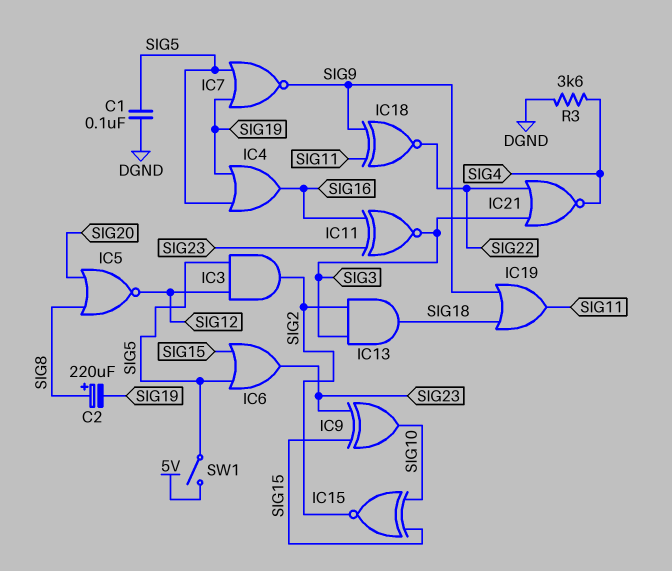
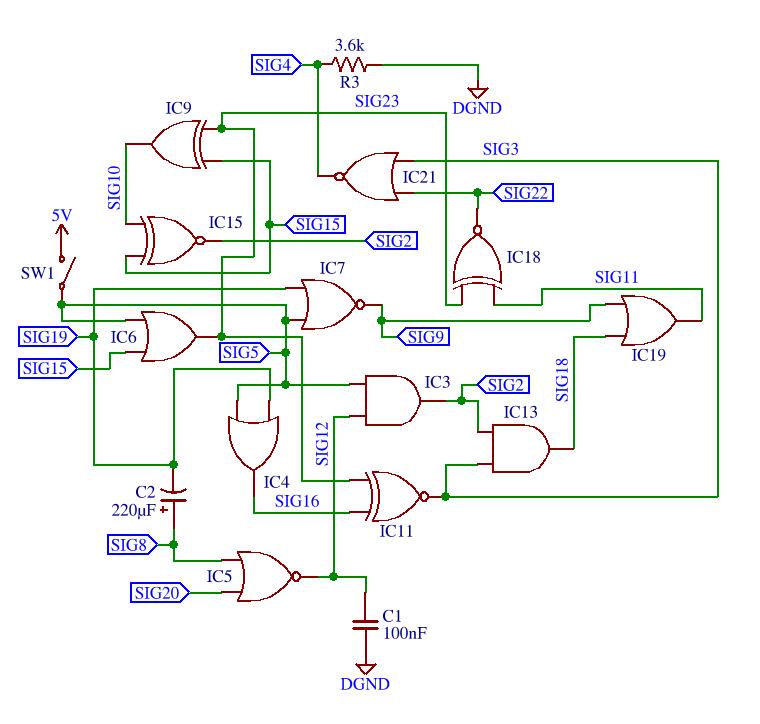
C1: 100nF (DGND, SIG5) -> 100nF (DGND, SIG12)
IC18: XNOR (in SIG9, in SIG11, out SIG22) -> XNOR (in SIG11, in SIG23, out SIG22)

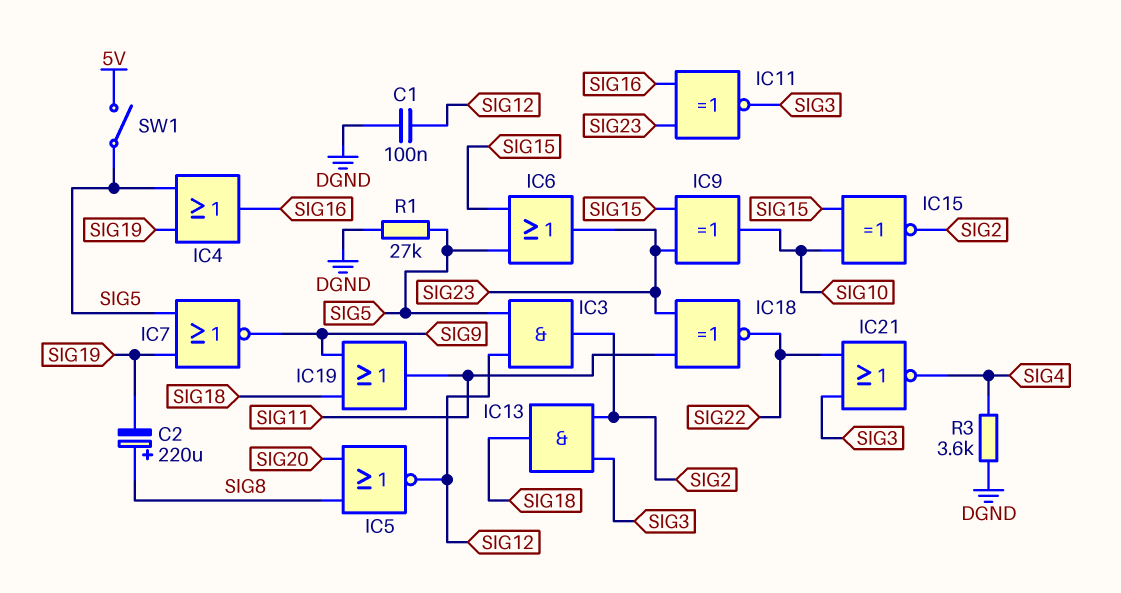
R1: none -> 27k (DGND, SIG5)

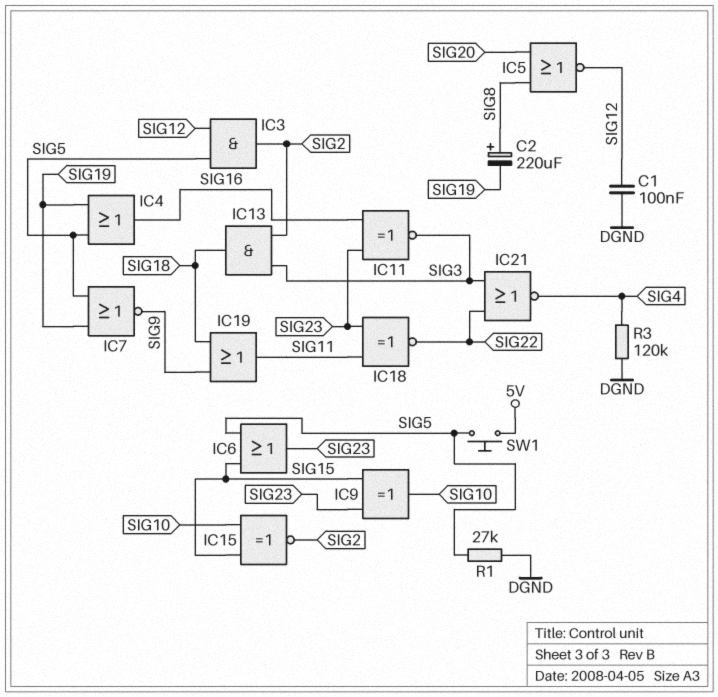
R3: 3.6k (DGND, SIG4) -> 120k (DGND, SIG4)
SW1: switch (5V, SIG5) -> button (5V, SIG5)

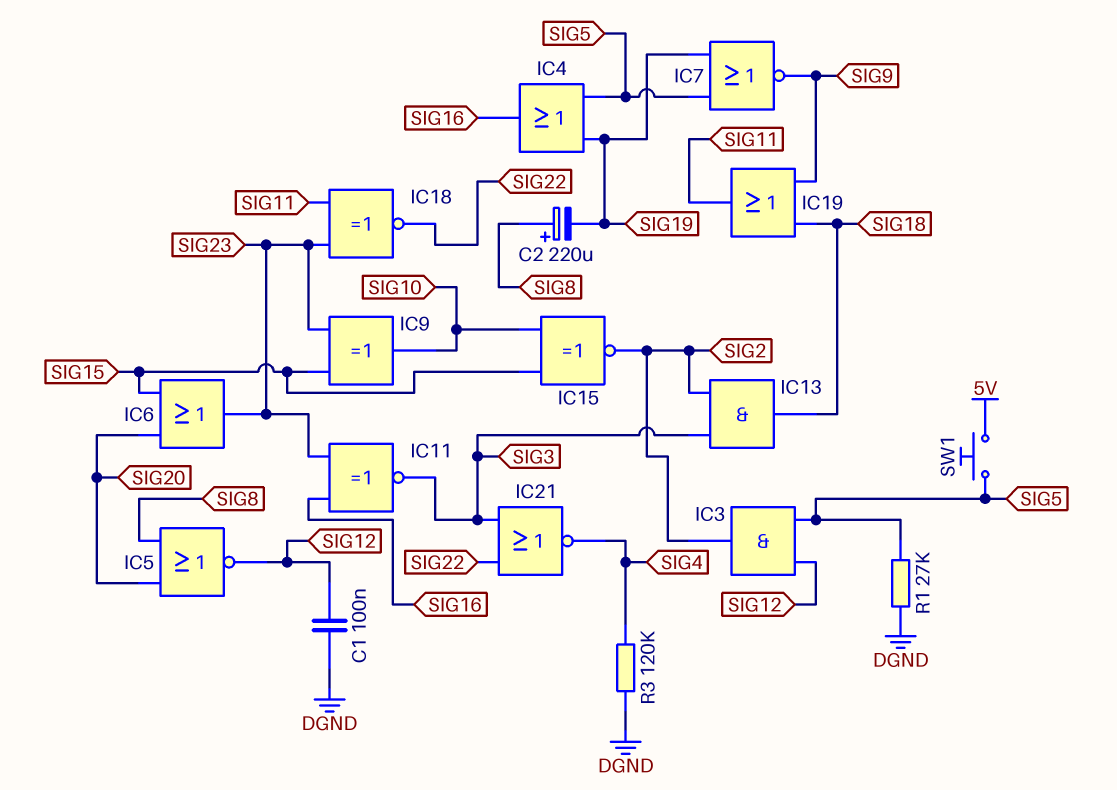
IC6: OR (in SIG5, in SIG15, out SIG23) -> OR (in SIG15, in SIG20, out SIG23)

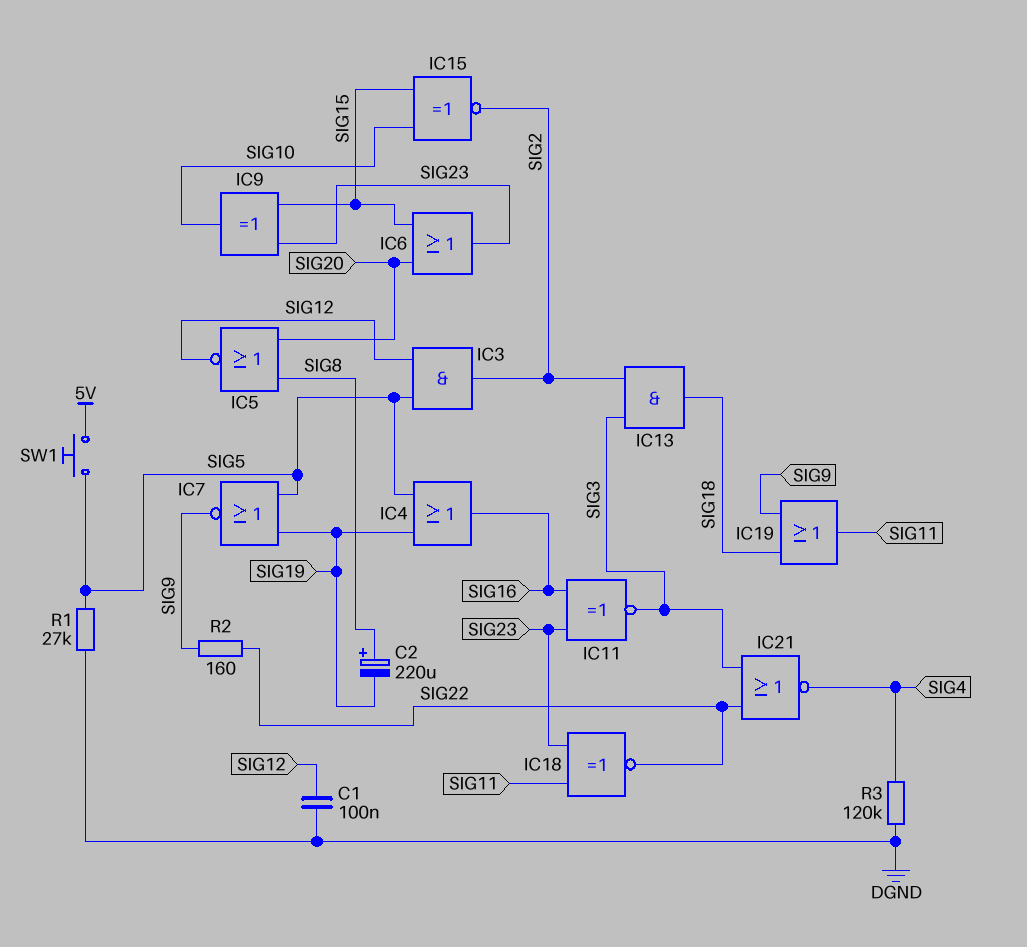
R2: none -> 160 (SIG9, SIG22)

